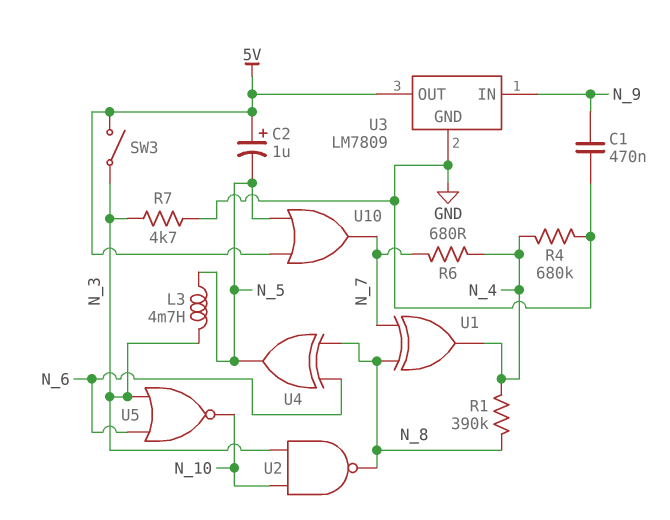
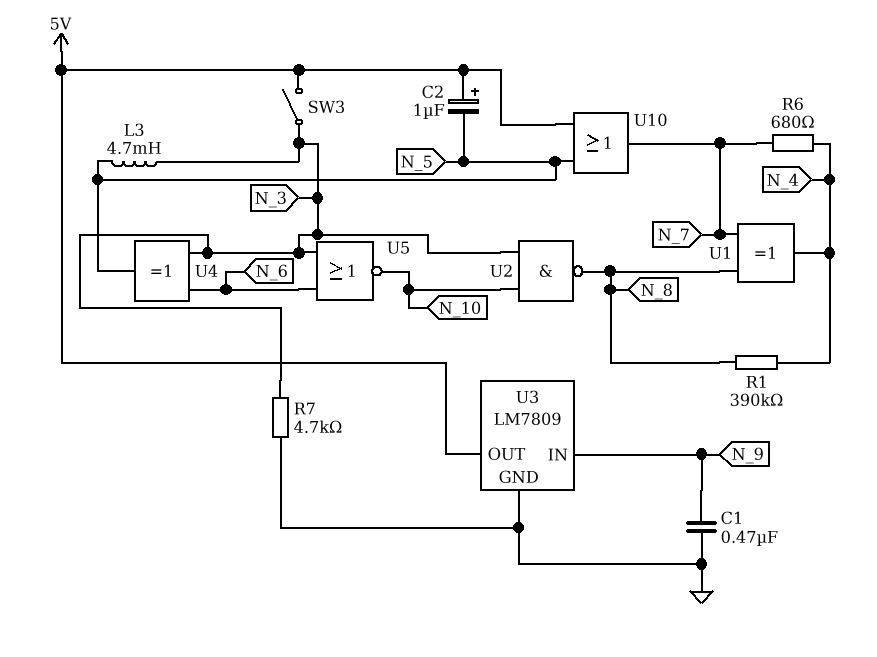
R4: 680k (GND, N_4) -> none
U4: XOR (in N_6, in N_8, out N_5) -> XOR (in N_3, in N_6, out N_5)

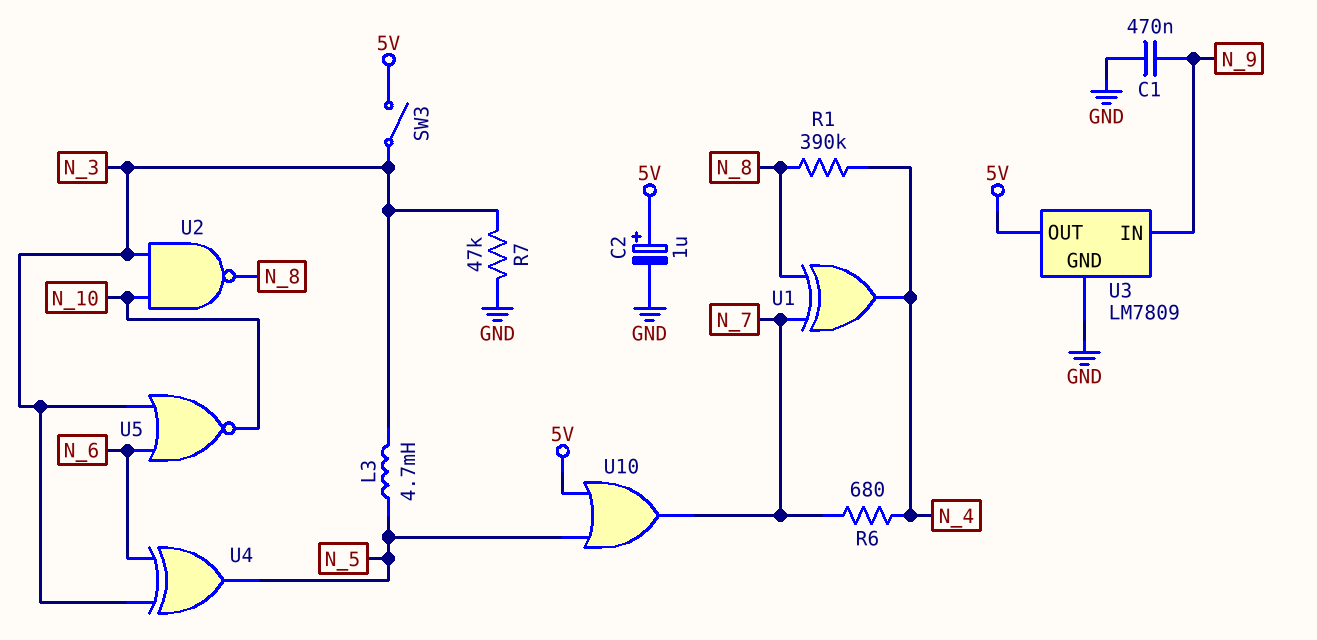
C2: 1uF (plus 5V, minus N_5) -> 1uF (plus 5V, minus GND)
R7: 4.7k (GND, N_3) -> 47k (GND, N_3)

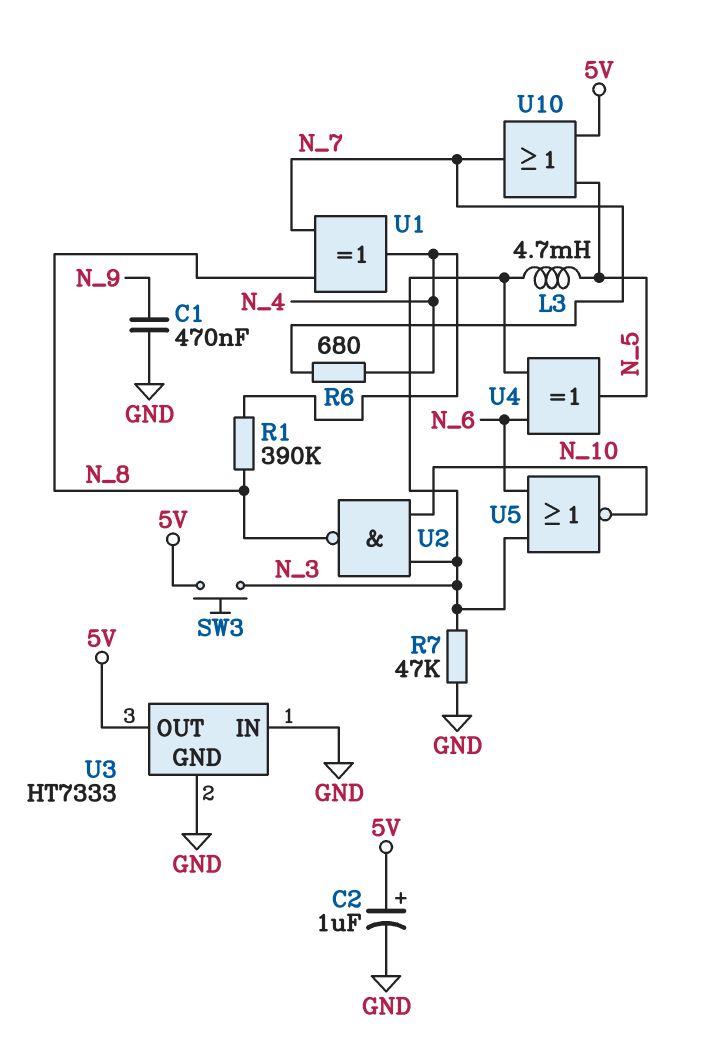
SW3: switch (5V, N_3) -> button (5V, N_3)
U3: LM7809 -> HT7333
U3 pin IN: N_9 -> GND

